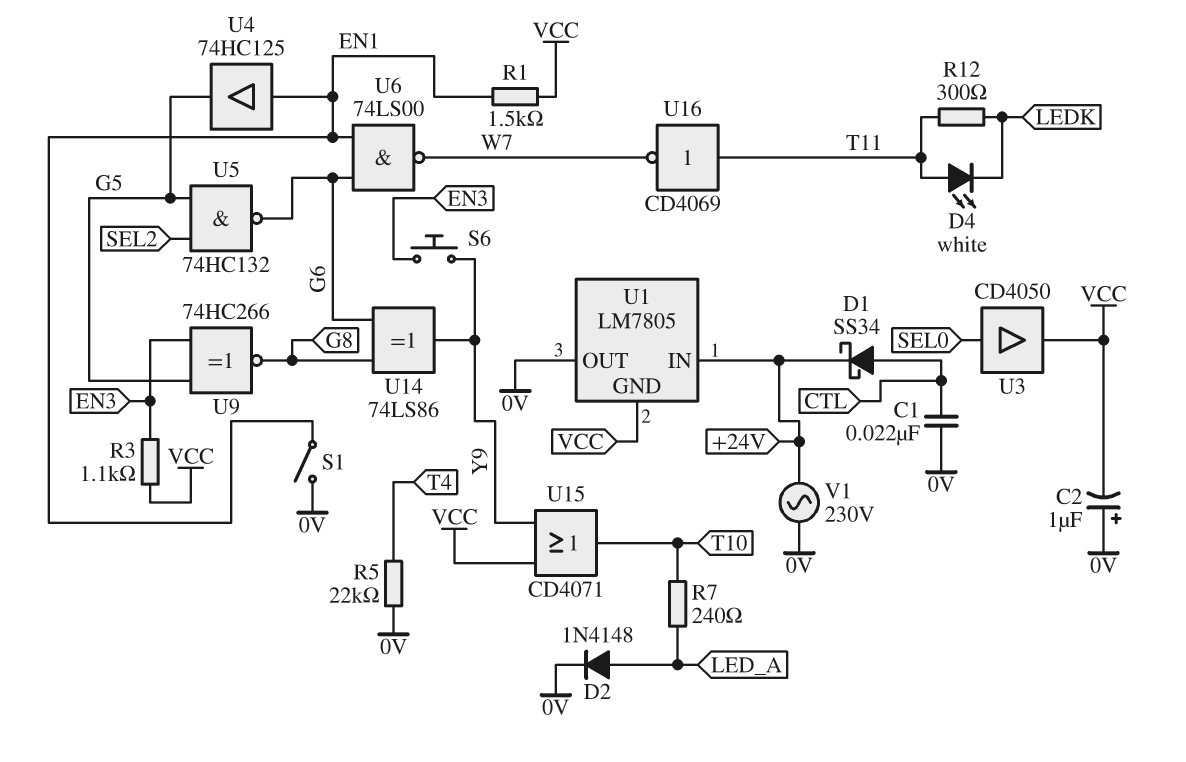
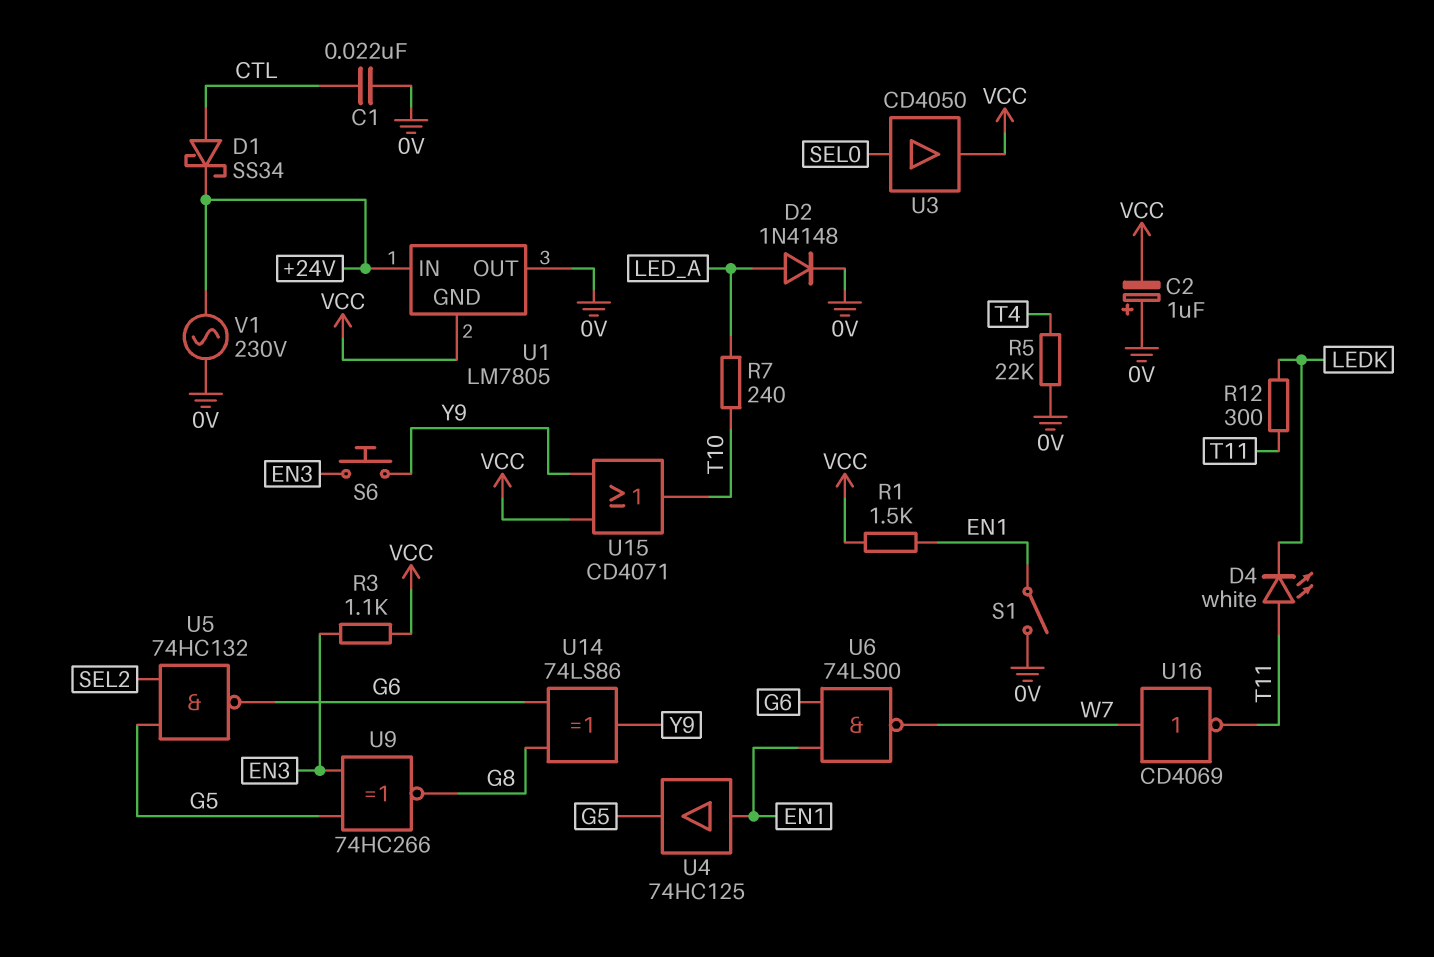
U16: NOT CD4069 (in T11, out W7) -> NOT CD4069 (in W7, out T11)

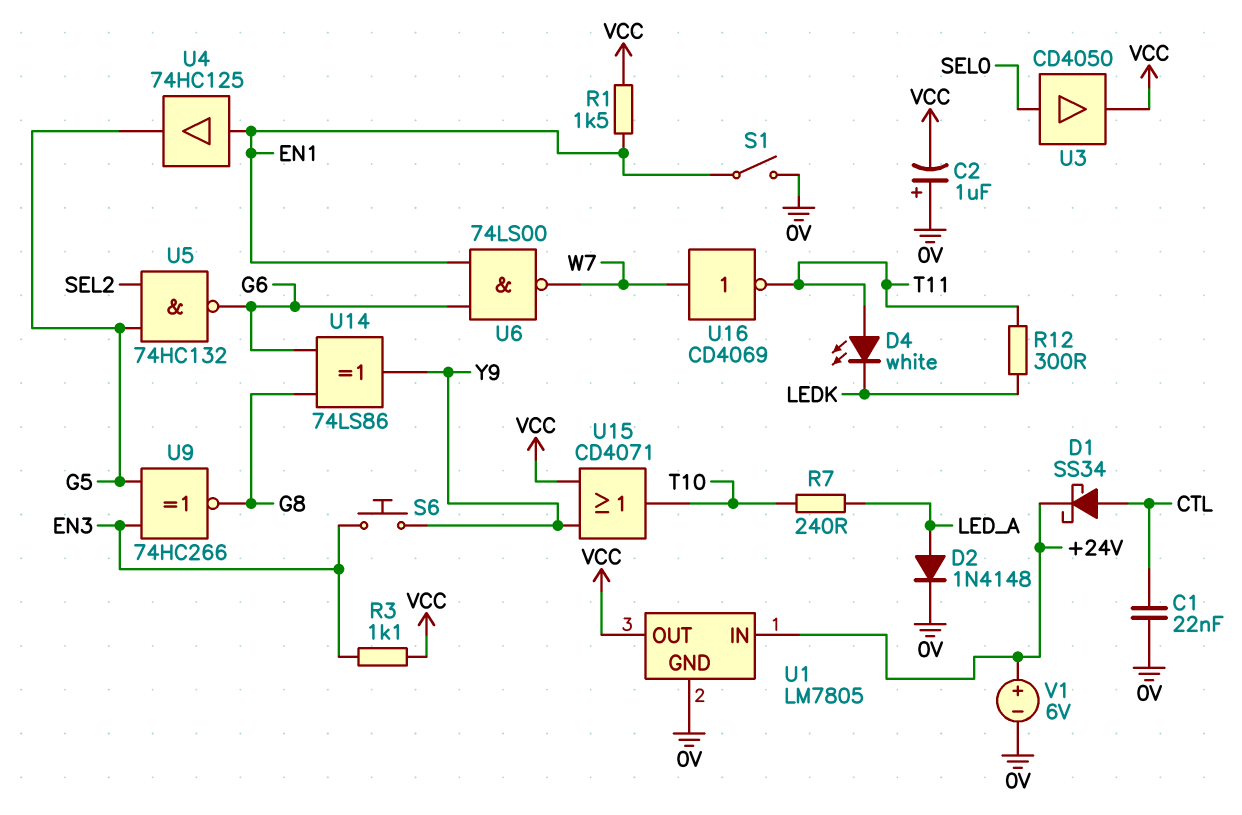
R5: 22k (0V, T4) -> none
U1 pin GND: VCC -> 0V
U1 pin OUT: 0V -> VCC
V1: AC 230V (+24V, 0V) -> 6V (plus +24V, minus 0V)

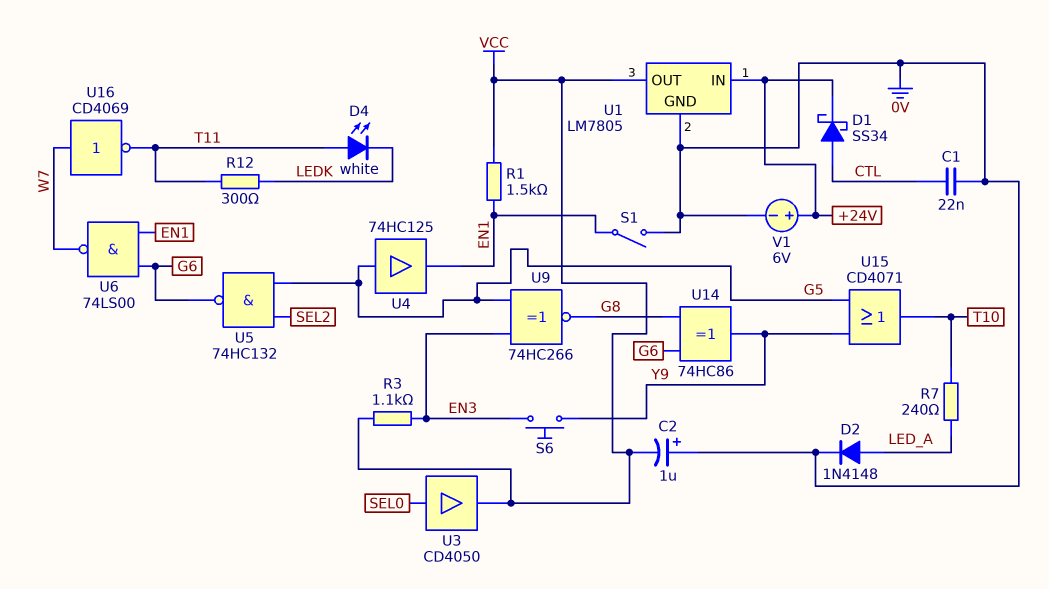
U4: buffer 74HC125 (in EN1, out G5) -> buffer 74HC125 (in G5, out EN1)
U14: XOR 74LS86 (in G6, in G8, out Y9) -> XOR 74HC86 (in G6, in G8, out Y9)
U15: OR CD4071 (in VCC, in Y9, out T10) -> OR CD4071 (in G5, in Y9, out T10)

